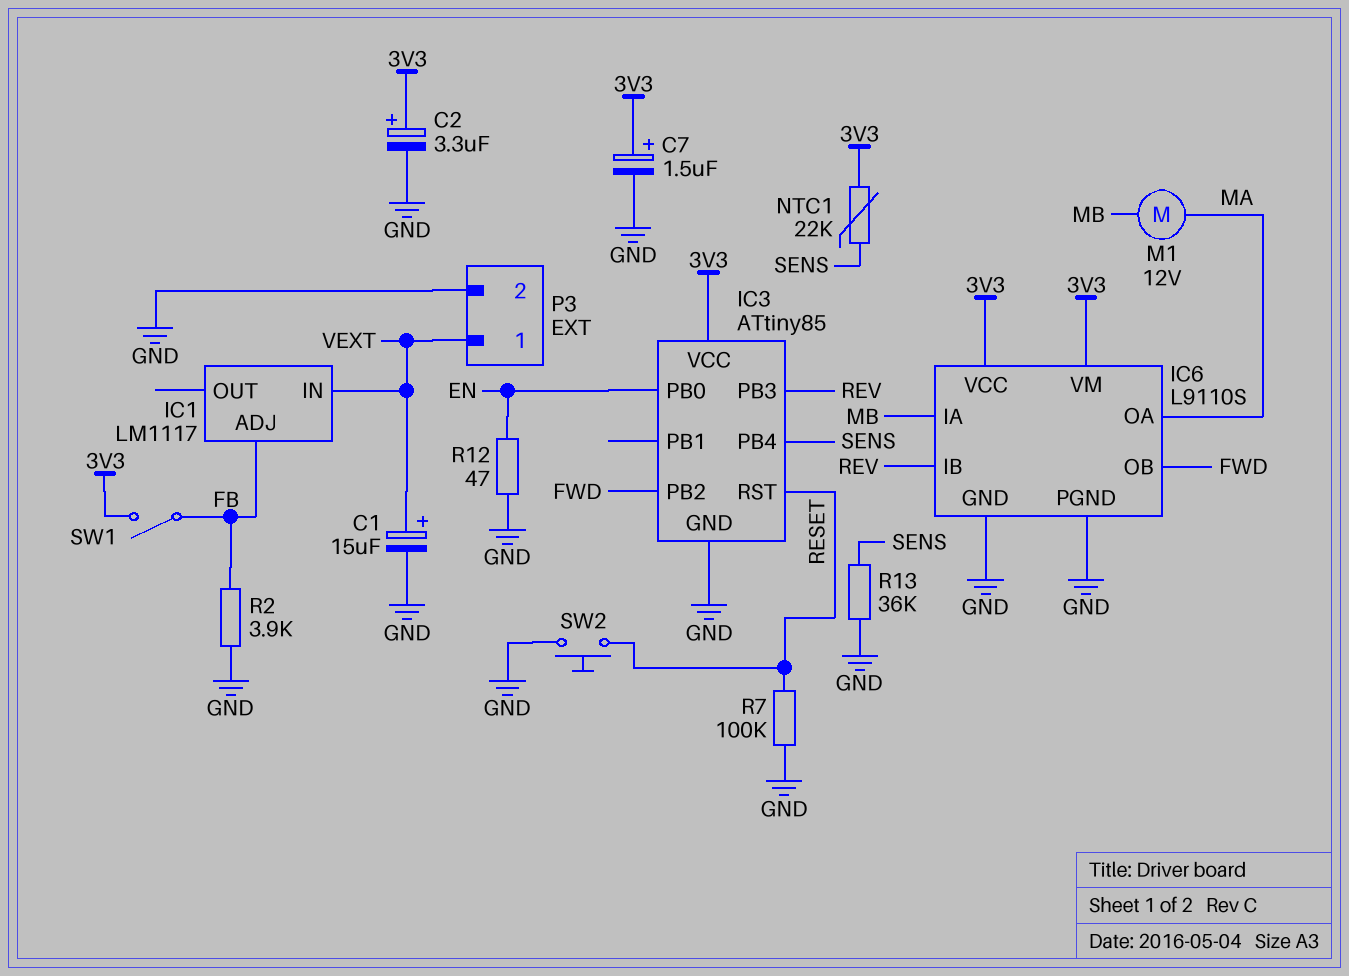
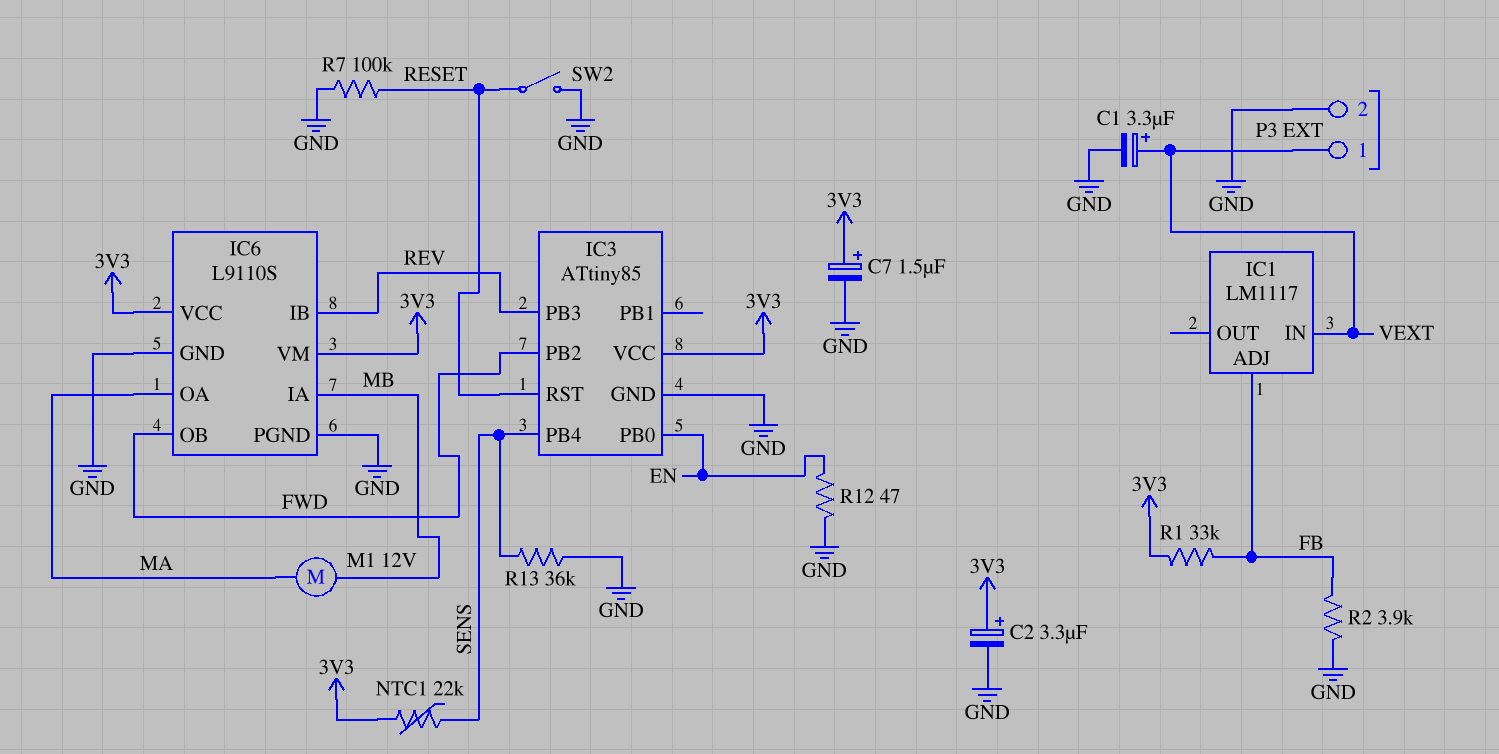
C1: 15uF (plus VEXT, minus GND) -> 3.3uF (plus VEXT, minus GND)
R1: none -> 33k (3V3, FB)
SW1: switch (3V3, FB) -> none
SW2: button (GND, RESET) -> switch (GND, RESET)

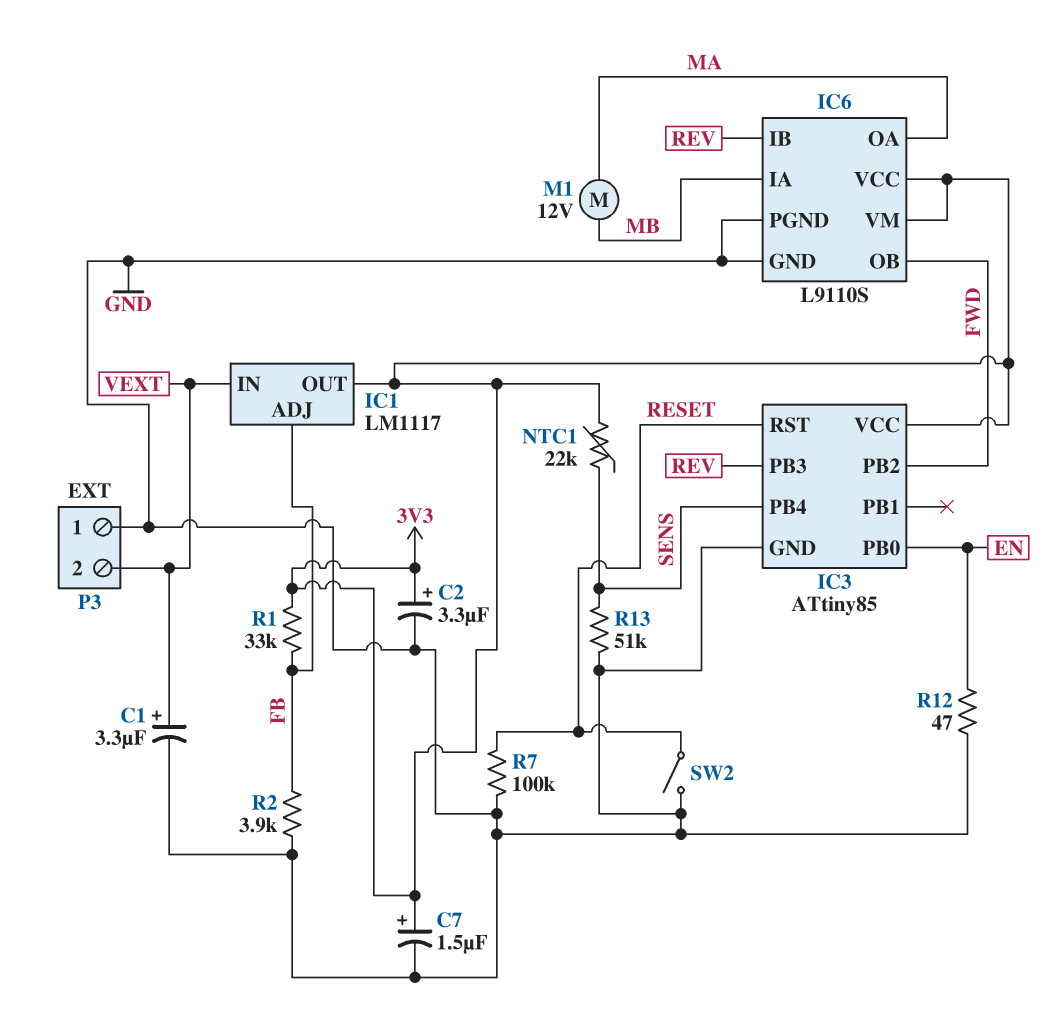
IC1 pin OUT: none -> 3V3
P3 pin 1: VEXT -> GND
P3 pin 2: GND -> VEXT
R13: 36k (GND, SENS) -> 51k (GND, SENS)

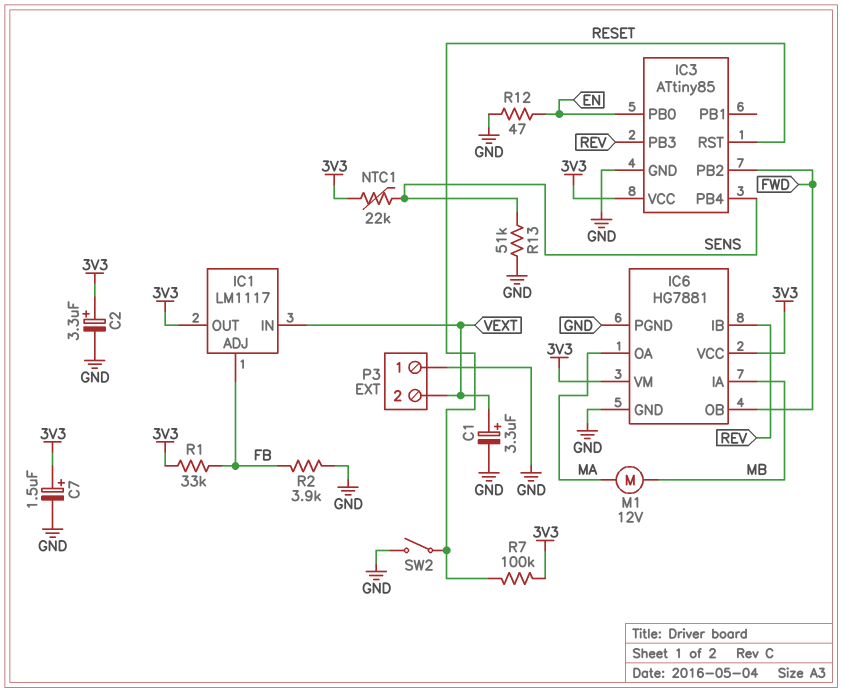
IC6: L9110S -> HG7881
R7: 100k (GND, RESET) -> 100k (3V3, RESET)

